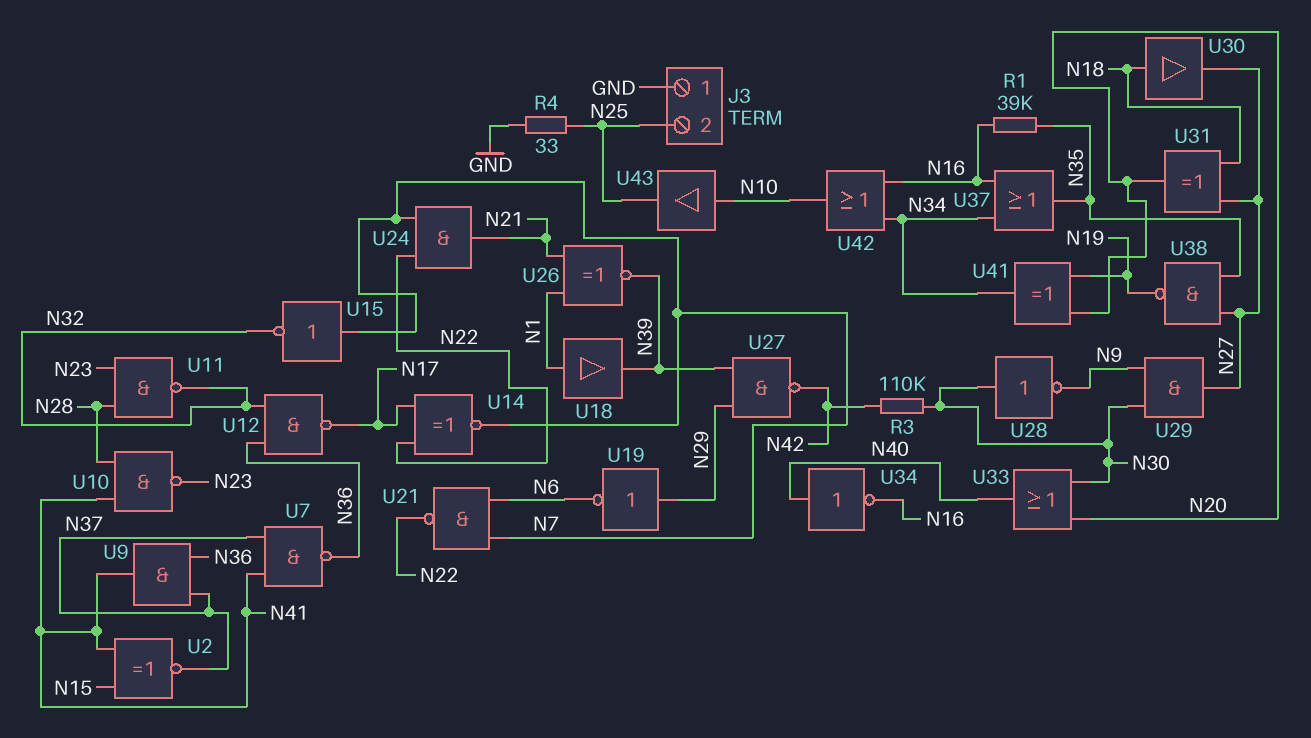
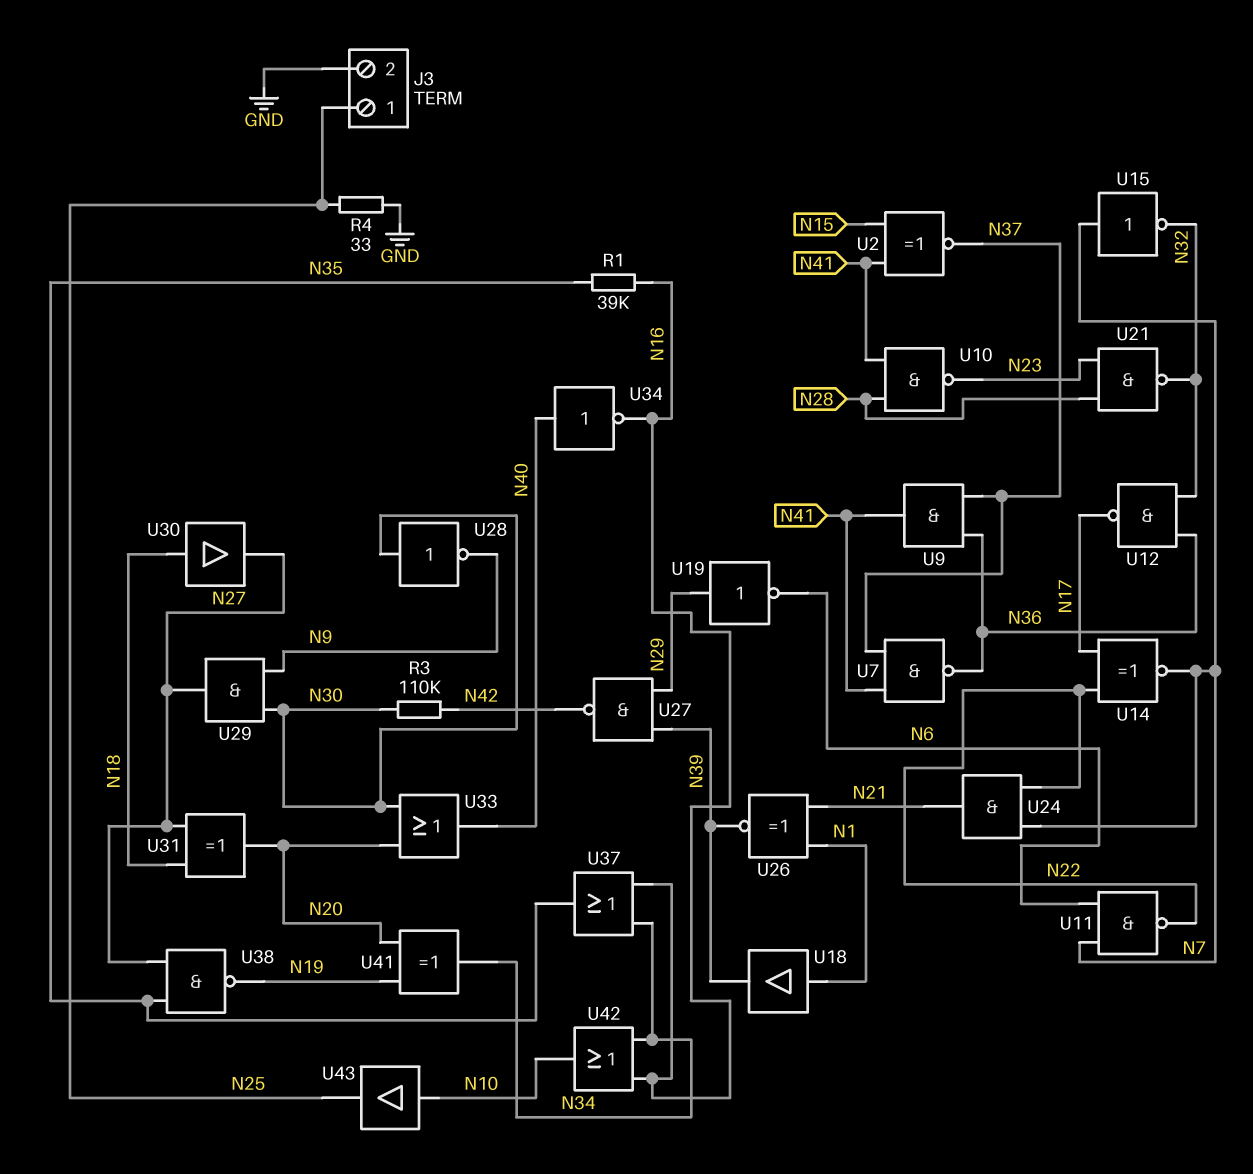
J3 pin 1: GND -> N25
J3 pin 2: N25 -> GND
U11: NAND (in N23, in N28, out N32) -> NAND (in N6, in N7, out N22)
U21: NAND (in N6, in N7, out N22) -> NAND (in N23, in N28, out N32)

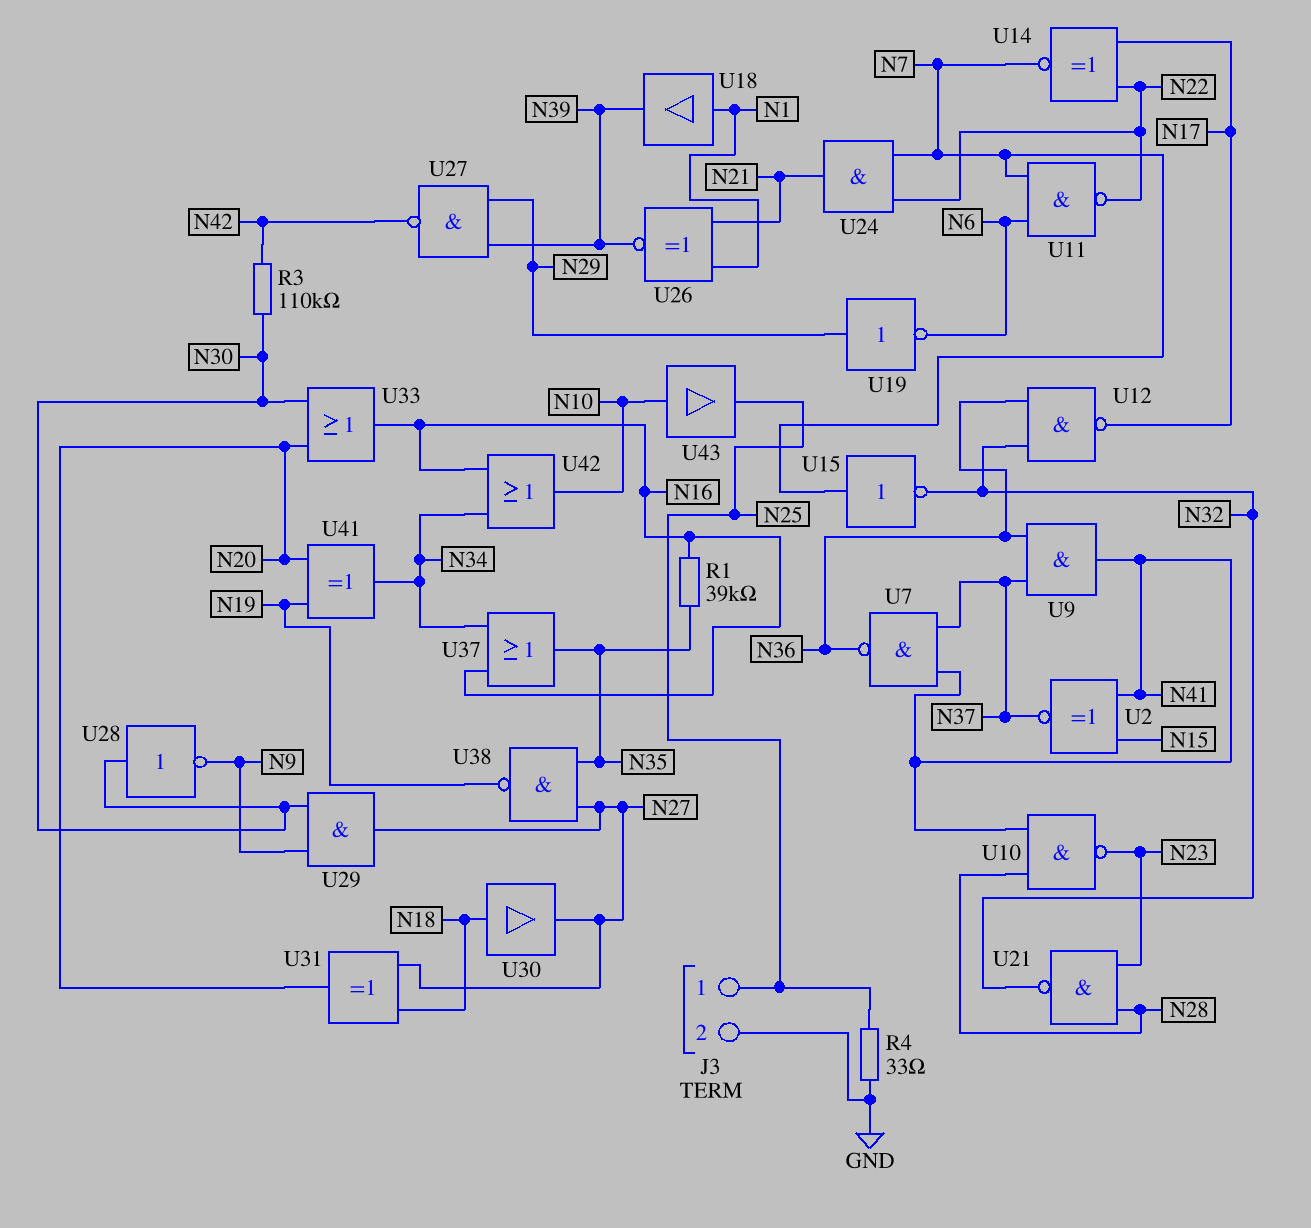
U33: OR (in N20, in N30, out N40) -> OR (in N20, in N30, out N16)
U34: NOT (in N40, out N16) -> none

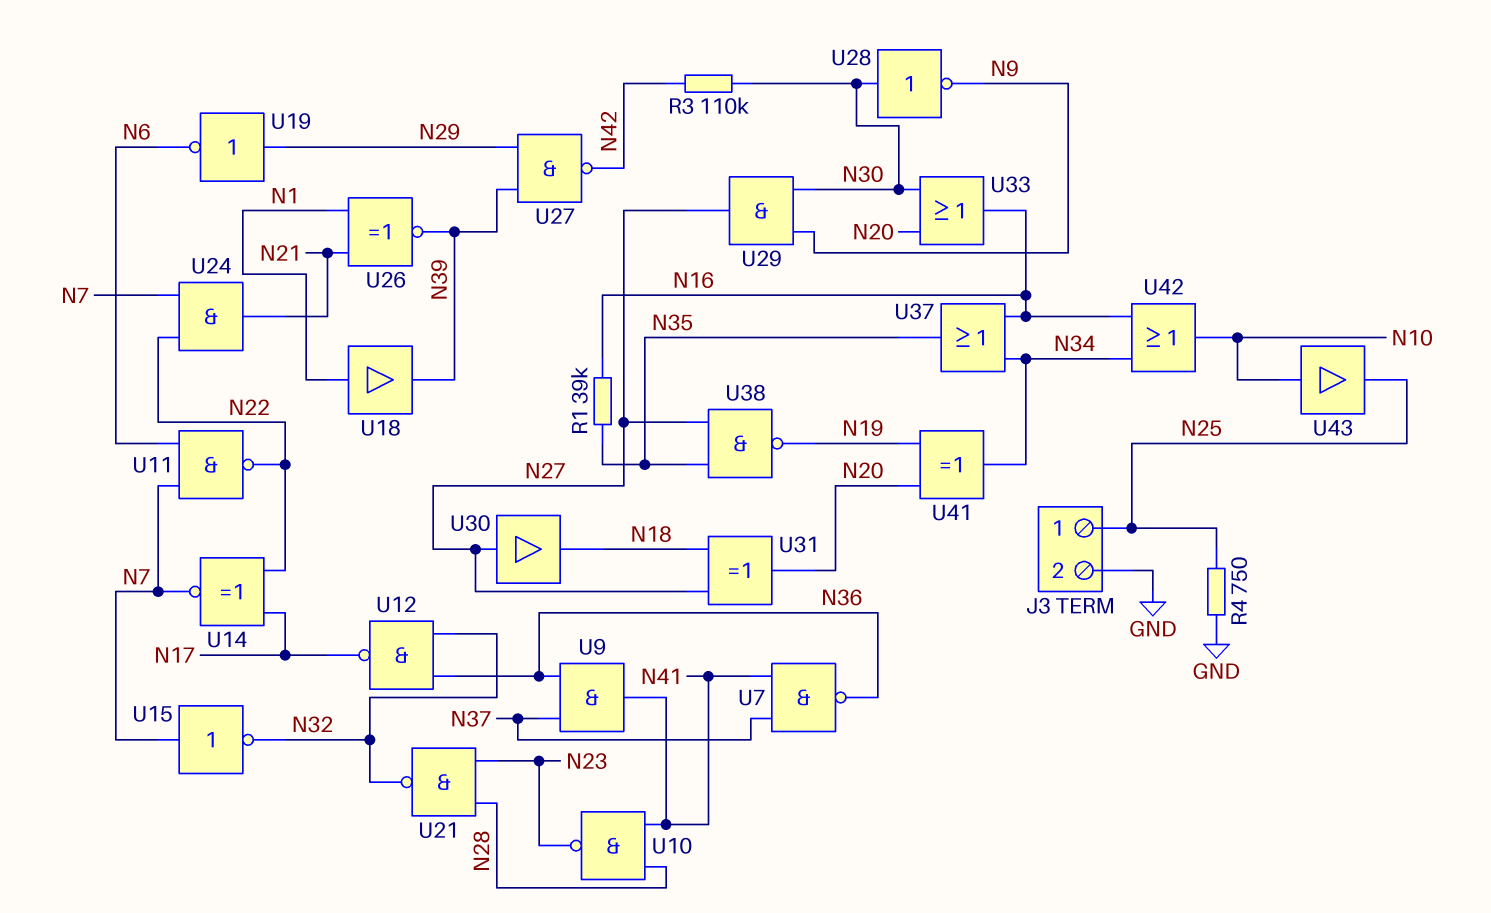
R4: 33 (GND, N25) -> 750 (GND, N25)
U2: XNOR (in N15, in N41, out N37) -> none
U30: buffer (in N18, out N27) -> buffer (in N27, out N18)

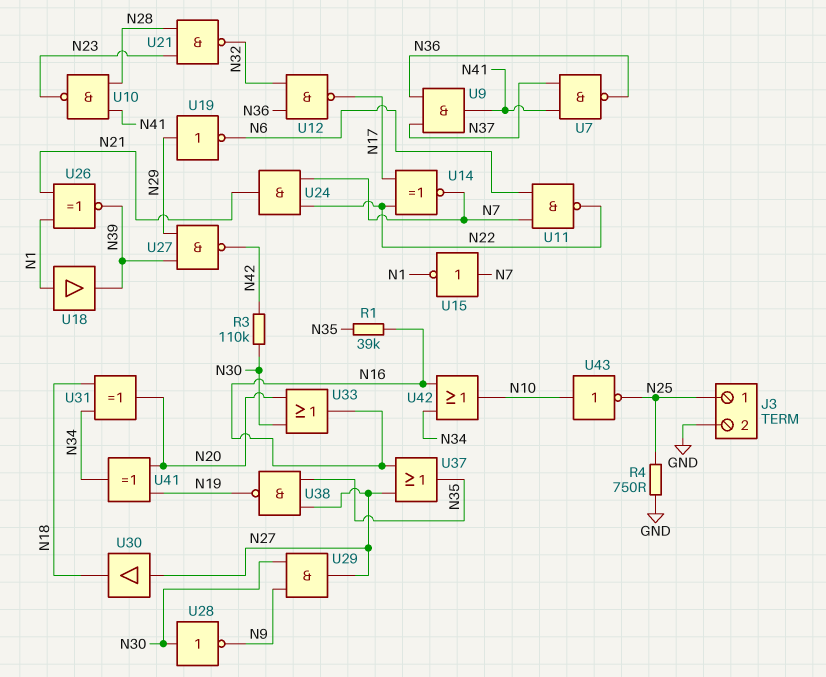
U15: NOT (in N7, out N32) -> NOT (in N7, out N1)
U31: XOR (in N18, in N27, out N20) -> XOR (in N18, in N34, out N20)
U37: OR (in N16, in N34, out N35) -> OR (in N16, in N27, out N35)
U43: buffer (in N10, out N25) -> NOT (in N10, out N25)

